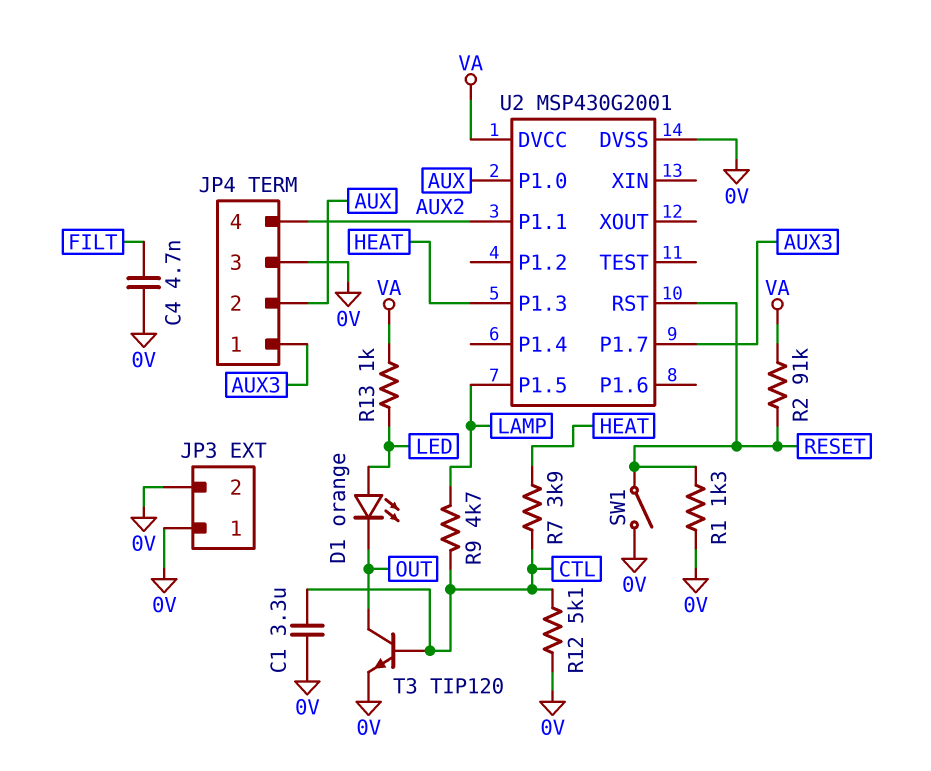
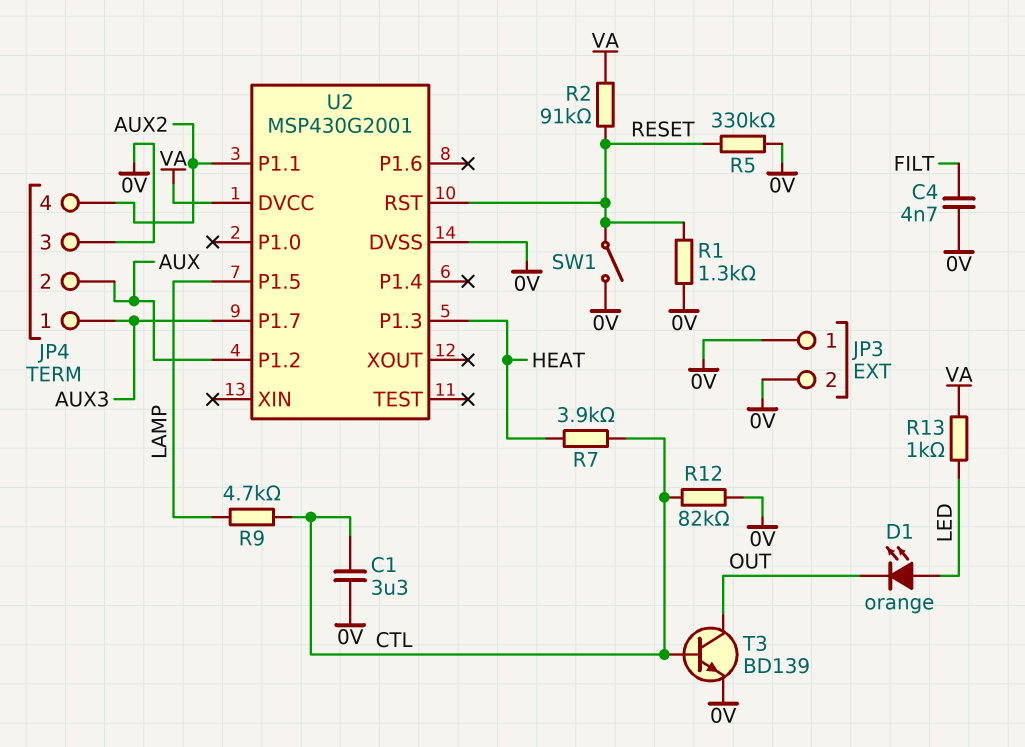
R5: none -> 330k (0V, RESET)
R12: 5.1k (0V, CTL) -> 82k (0V, CTL)
T3: NPN TIP120 (B CTL, C OUT, E 0V) -> NPN BD139 (B CTL, C OUT, E 0V)
U2 pin P1.0: AUX -> none
U2 pin P1.2: none -> AUX

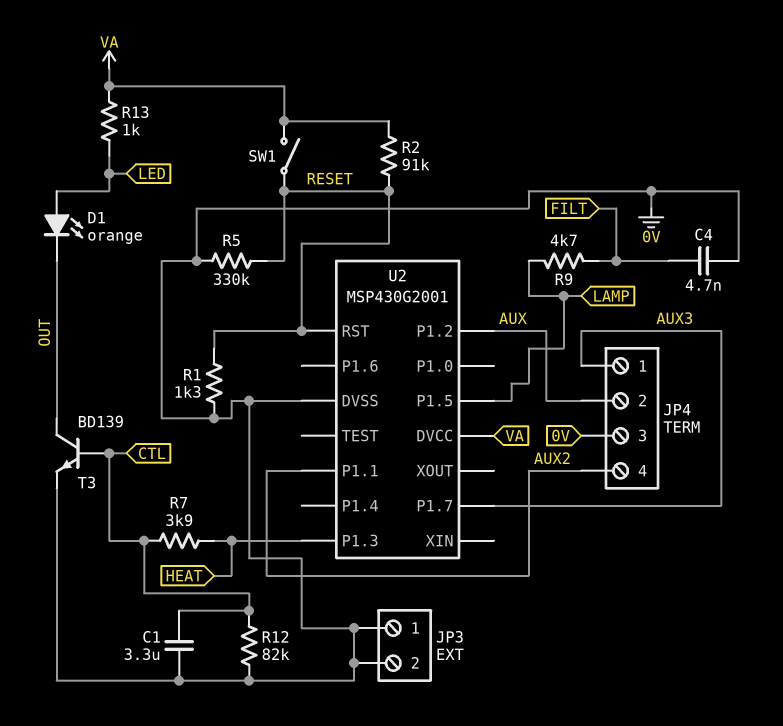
R9: 4.7k (CTL, LAMP) -> 4.7k (FILT, LAMP)
SW1: switch (0V, RESET) -> switch (RESET, VA)

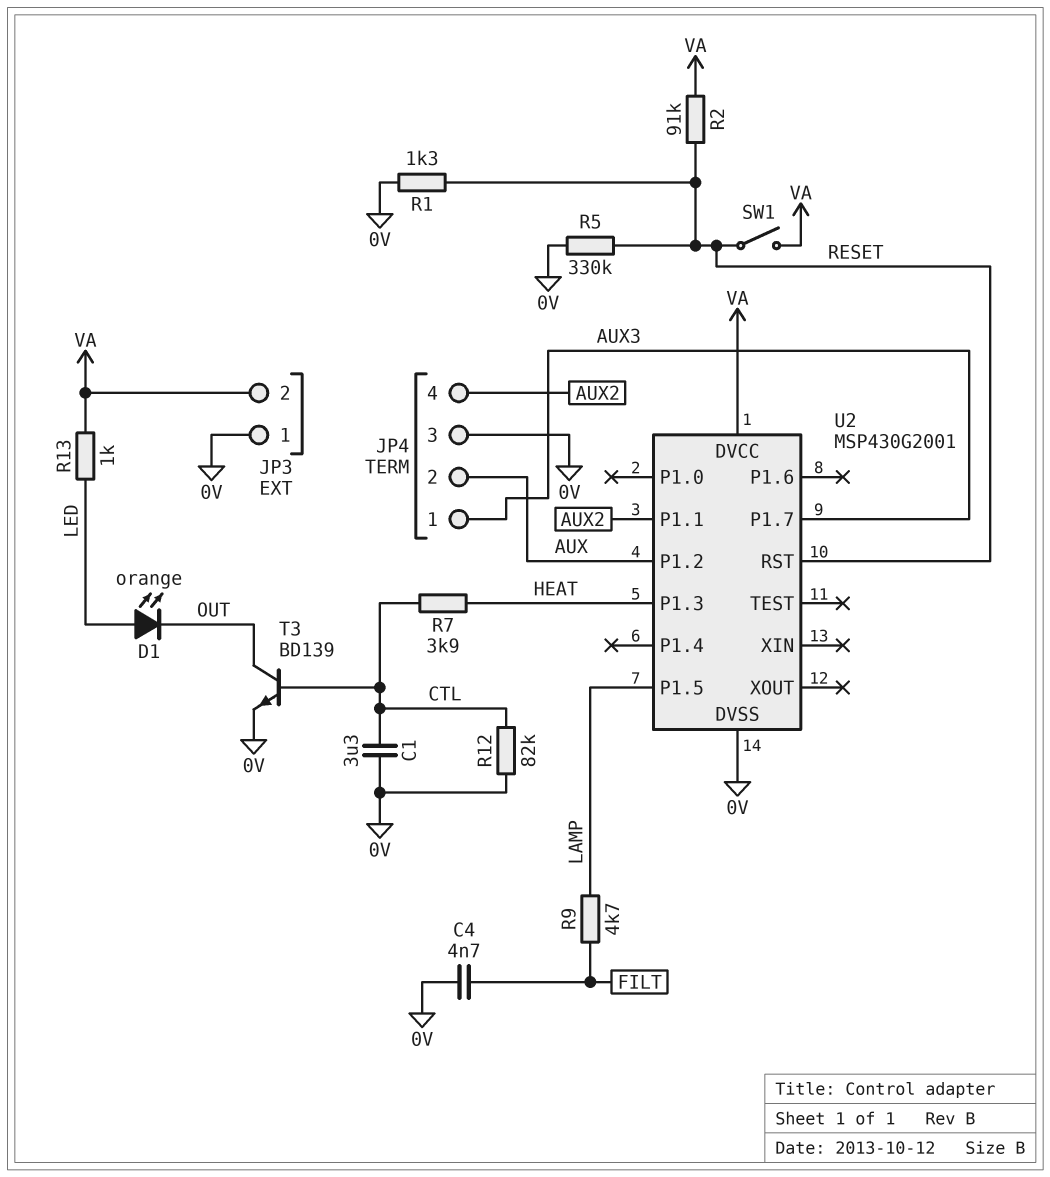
JP3 pin 2: 0V -> VA

